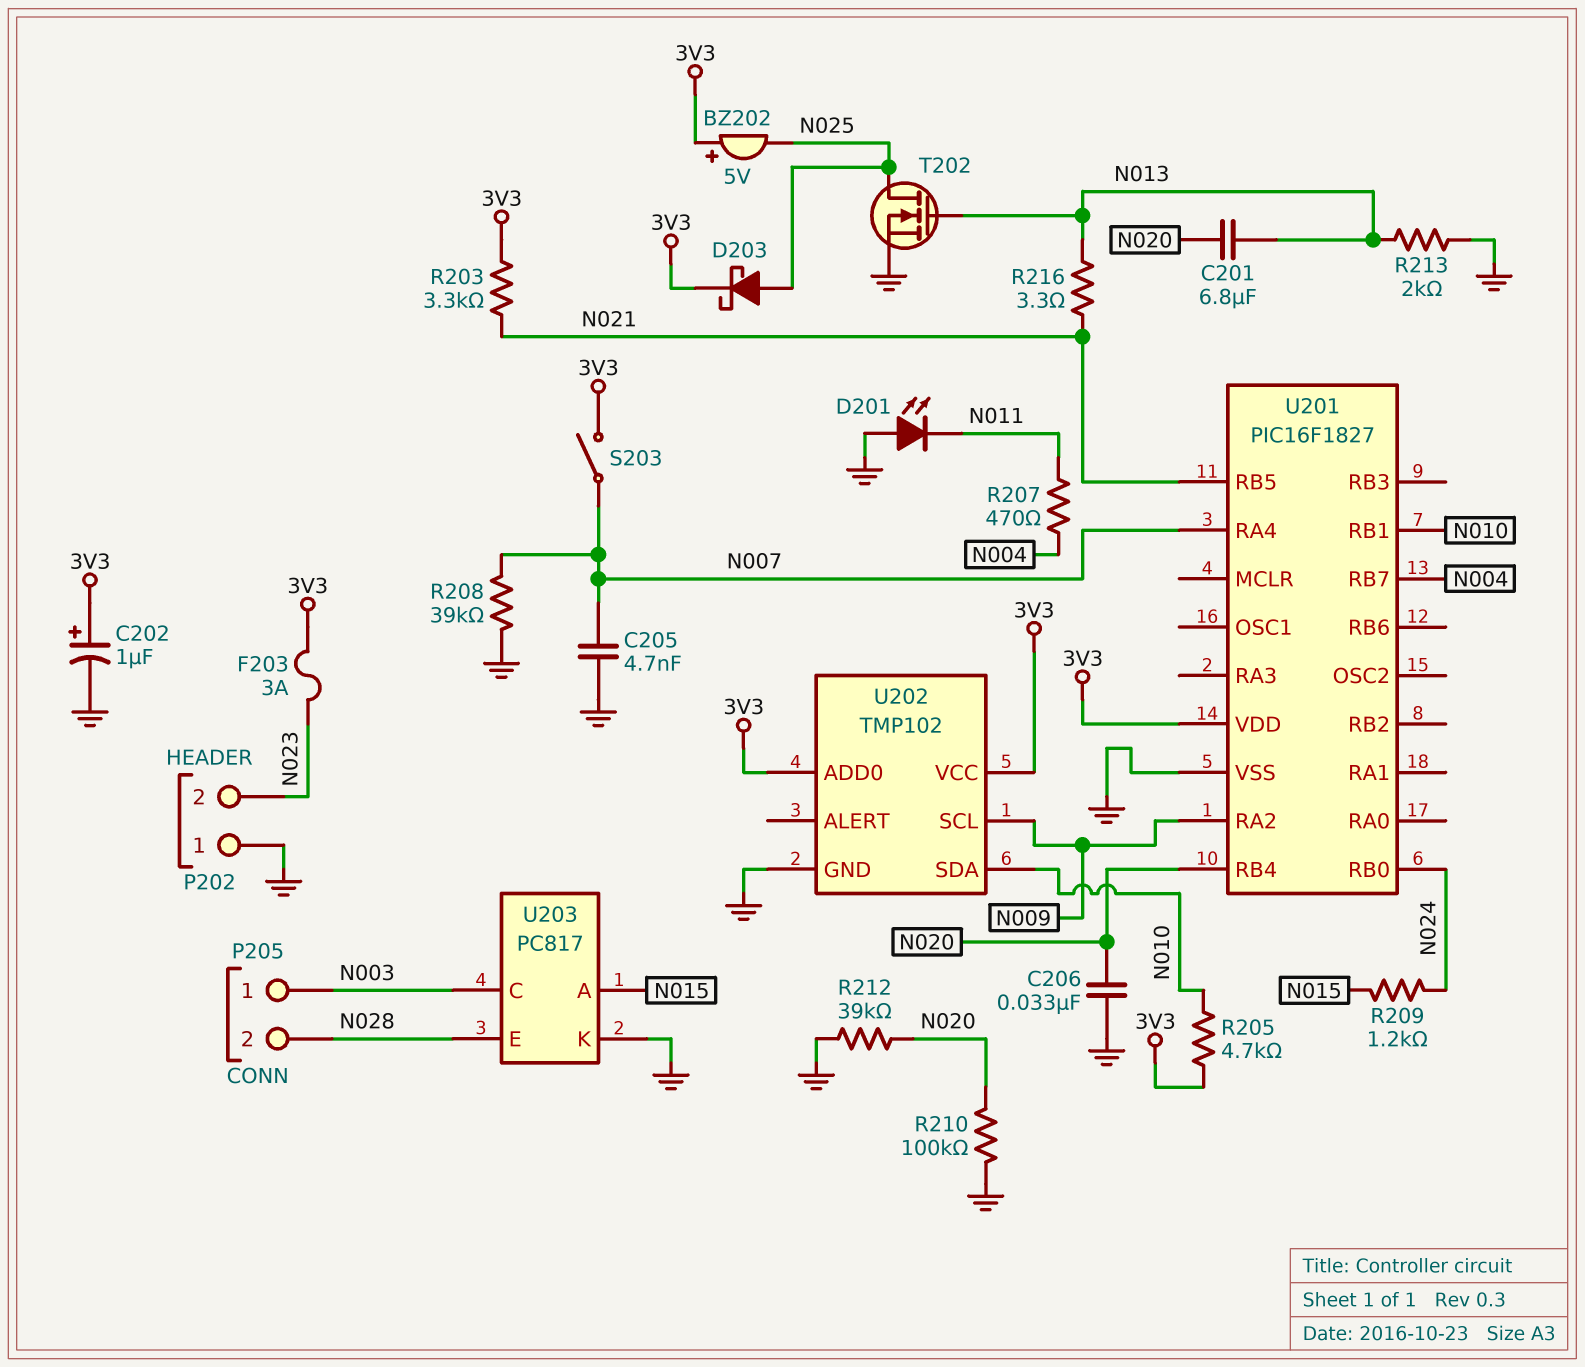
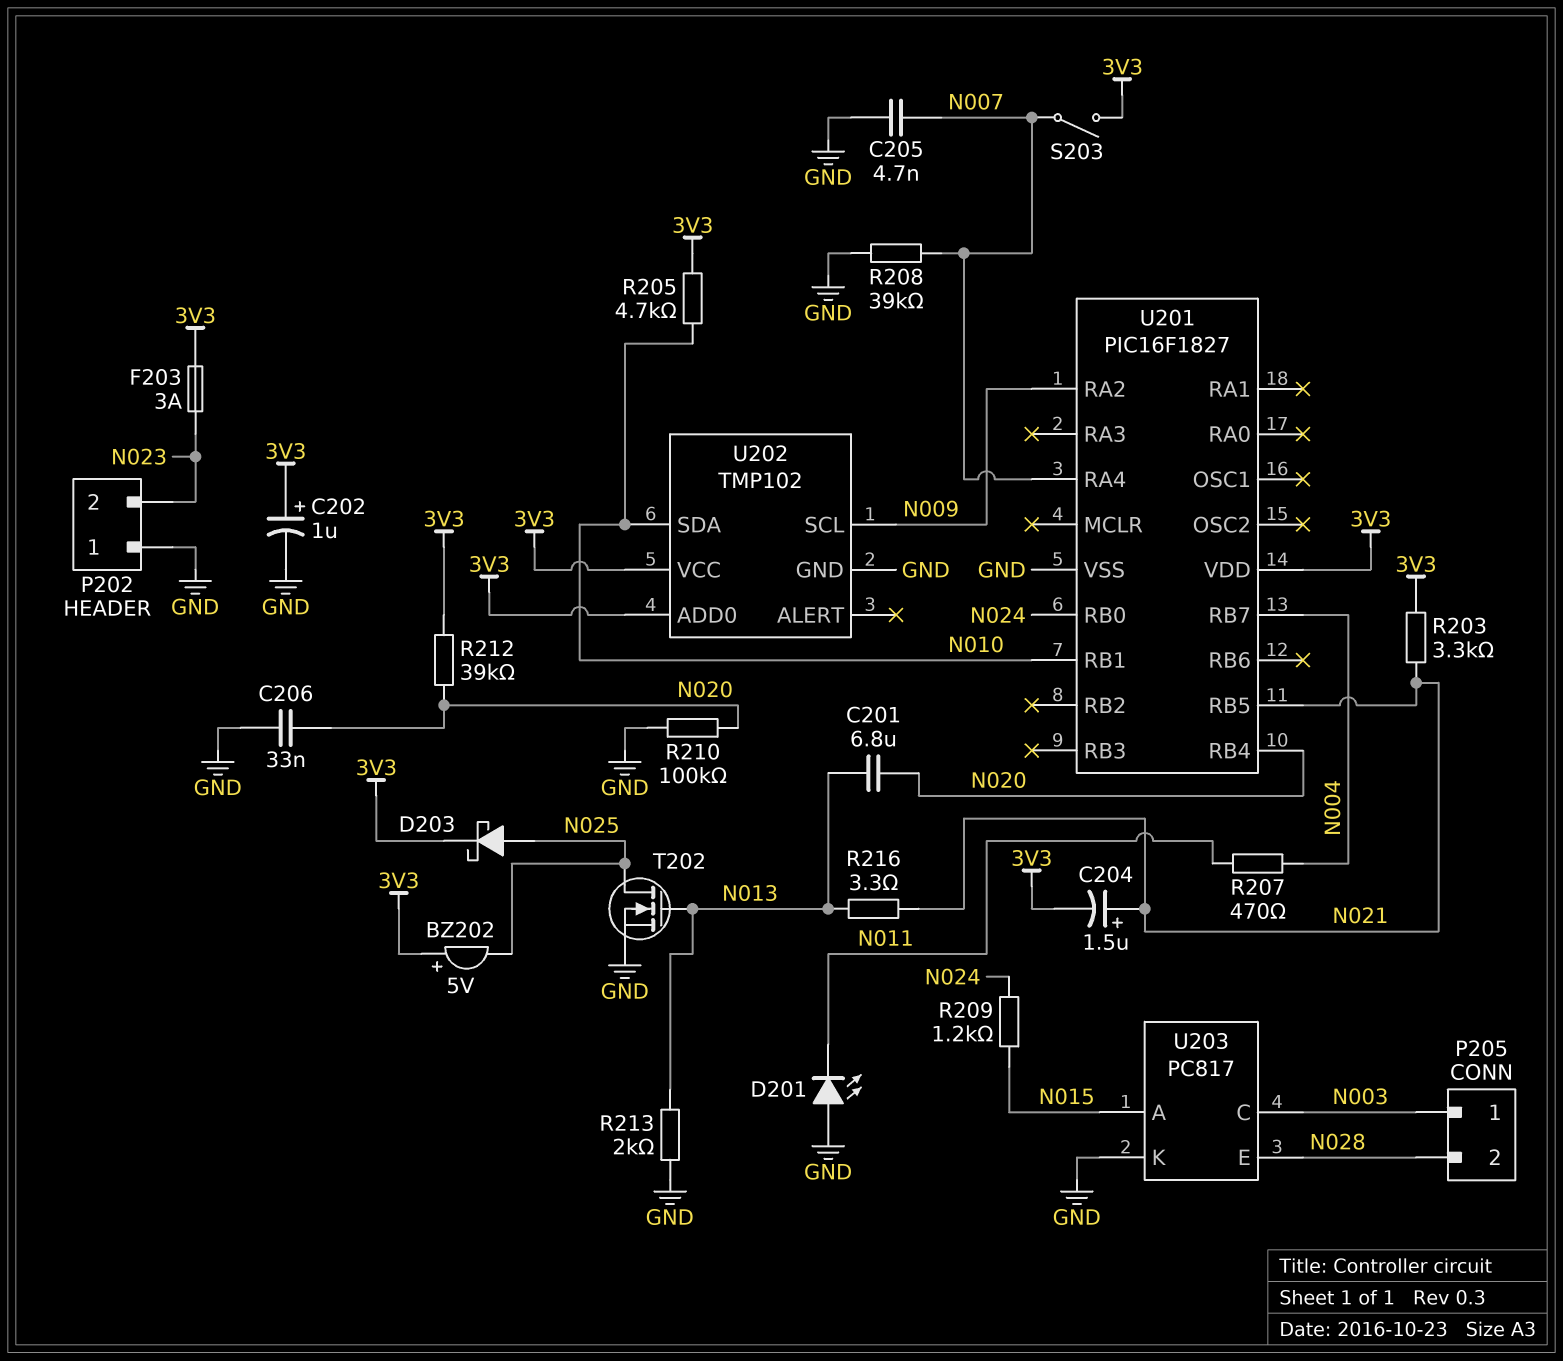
C204: none -> 1.5uF (plus N021, minus 3V3)
R212: 39k (GND, N020) -> 39k (3V3, N020)

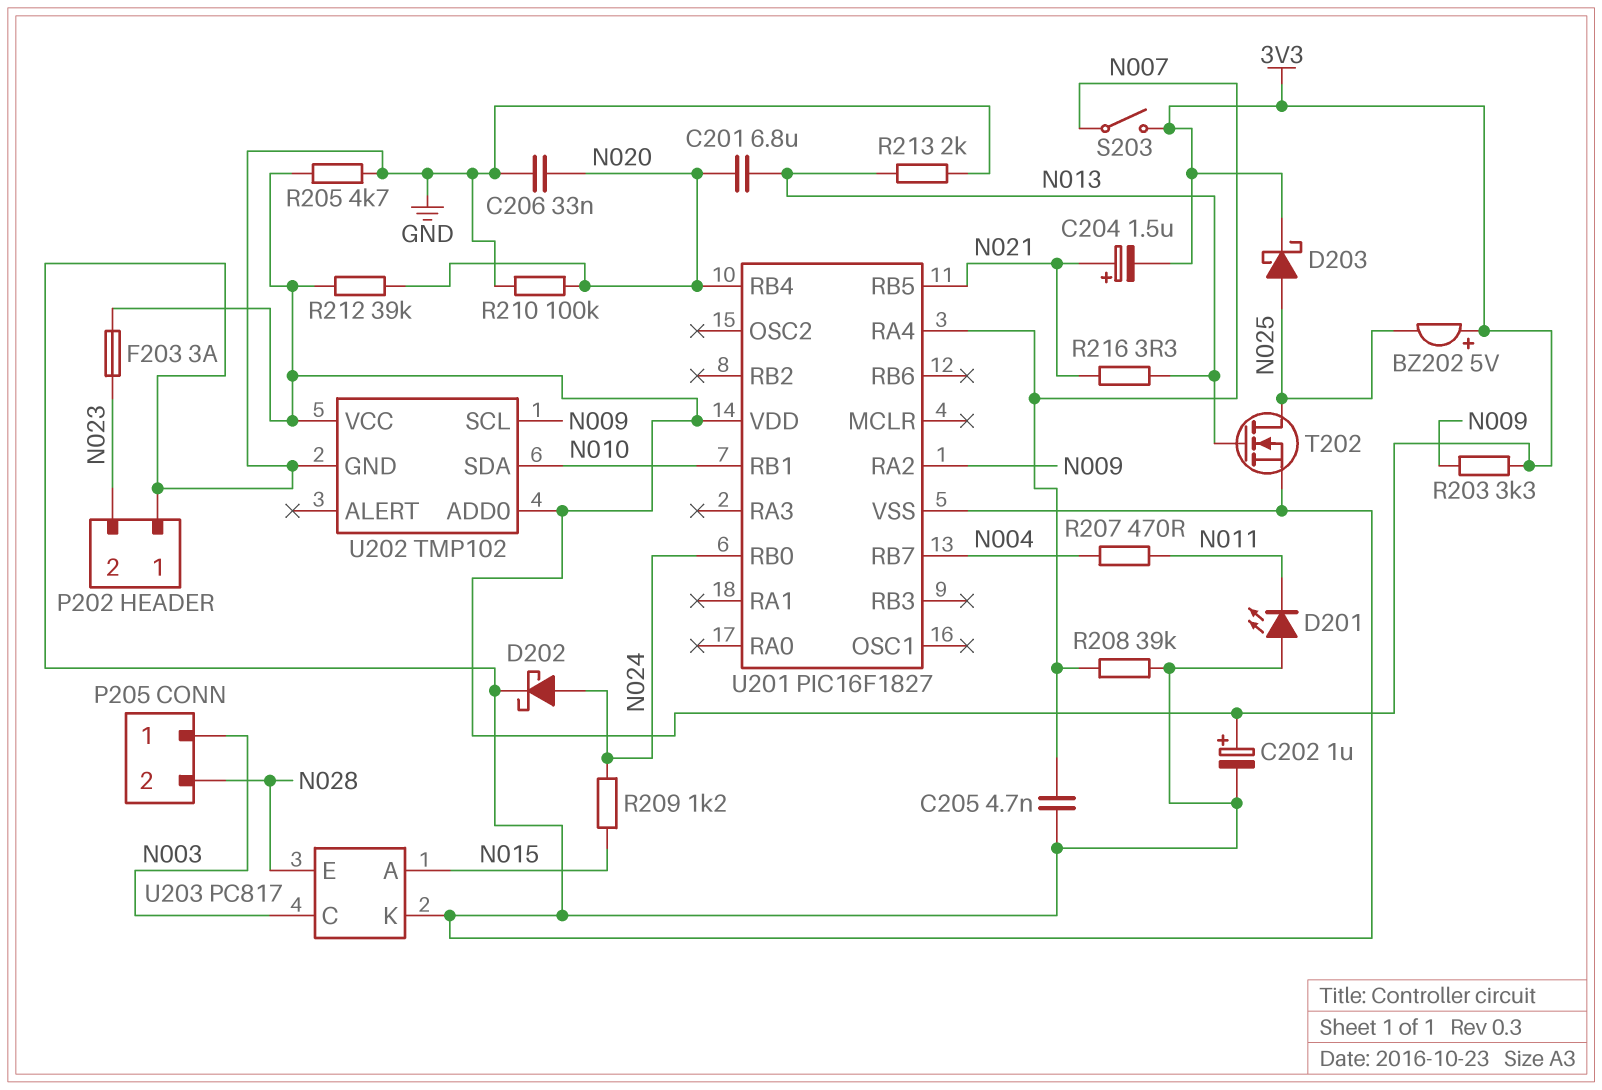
D202: none -> schottky (A N024, K GND)
R203: 3.3k (3V3, N021) -> 3.3k (3V3, N009)
R205: 4.7k (3V3, N010) -> 4.7k (3V3, GND)

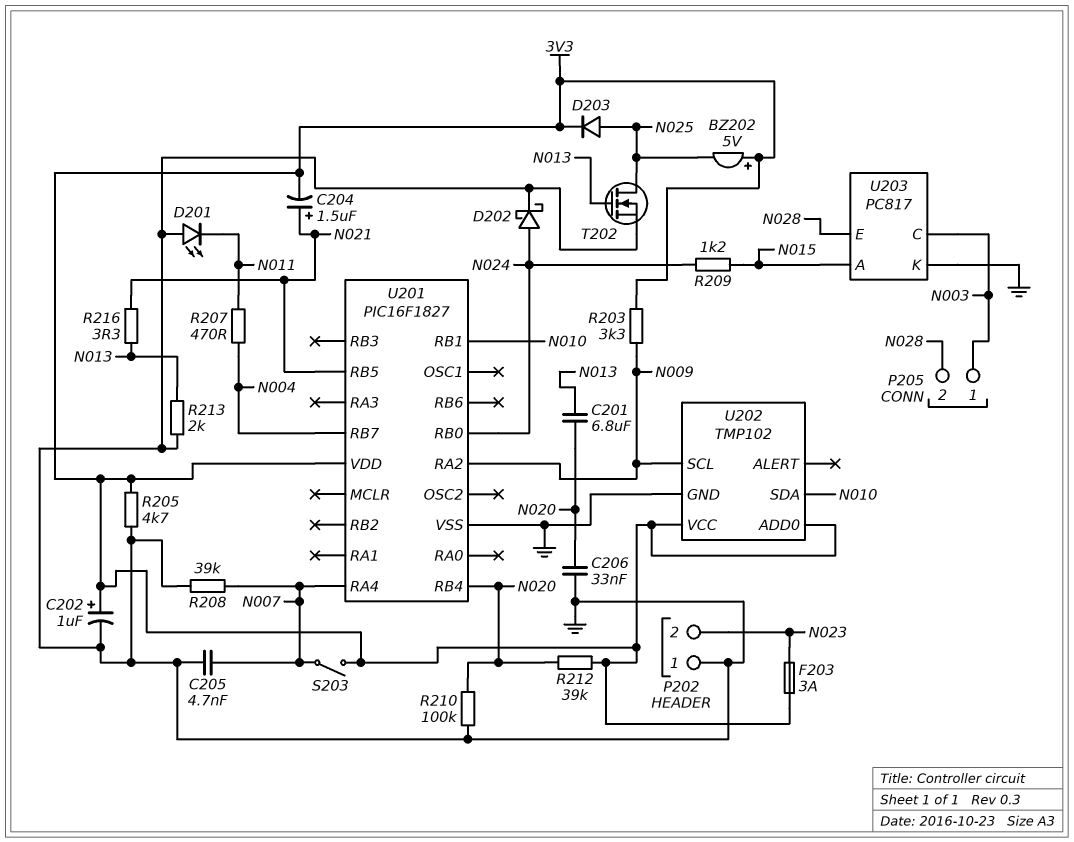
D203: schottky (A N025, K 3V3) -> diode (A N025, K 3V3)

